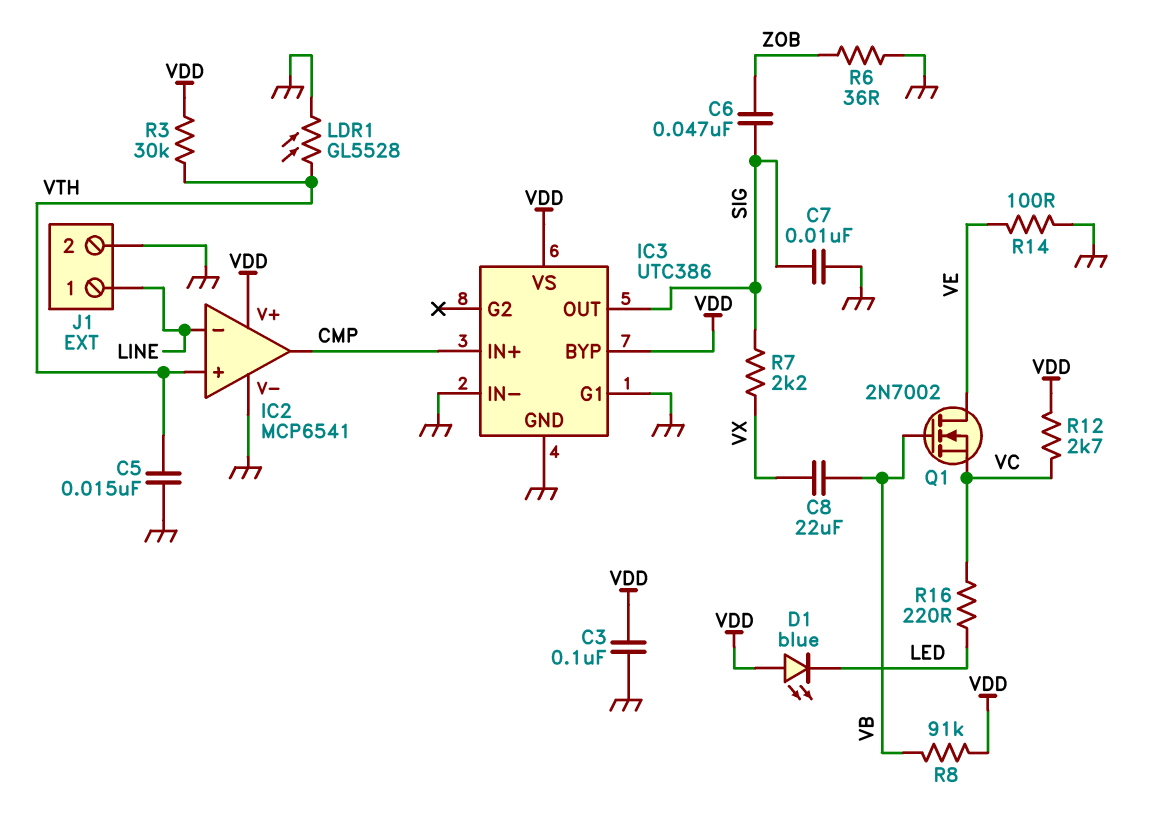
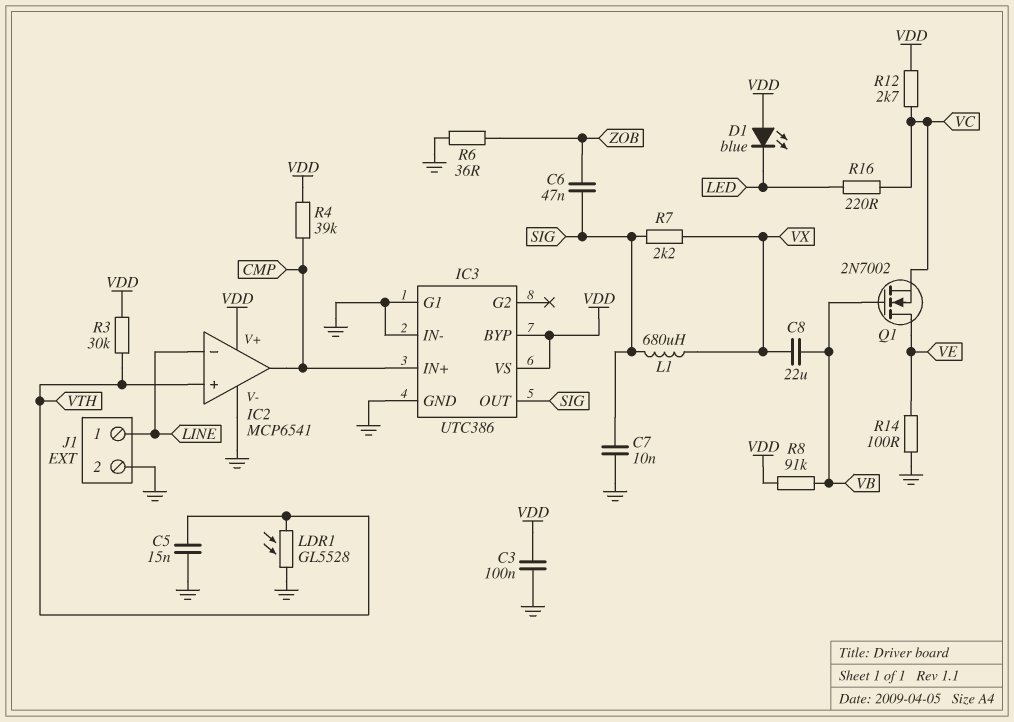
L1: none -> 680uH (SIG, VX)
R4: none -> 39k (CMP, VDD)

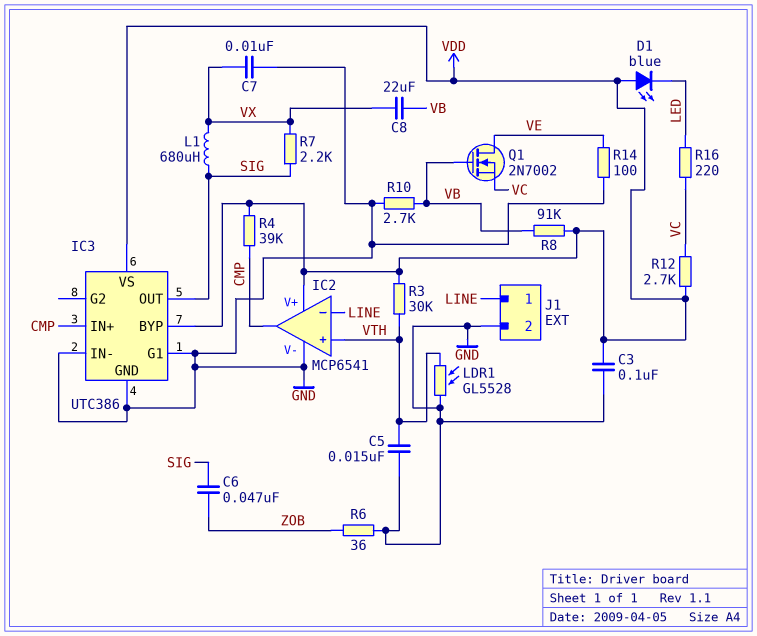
C7: 10nF (GND, SIG) -> 10nF (GND, VX)
R10: none -> 2.7k (GND, VB)

